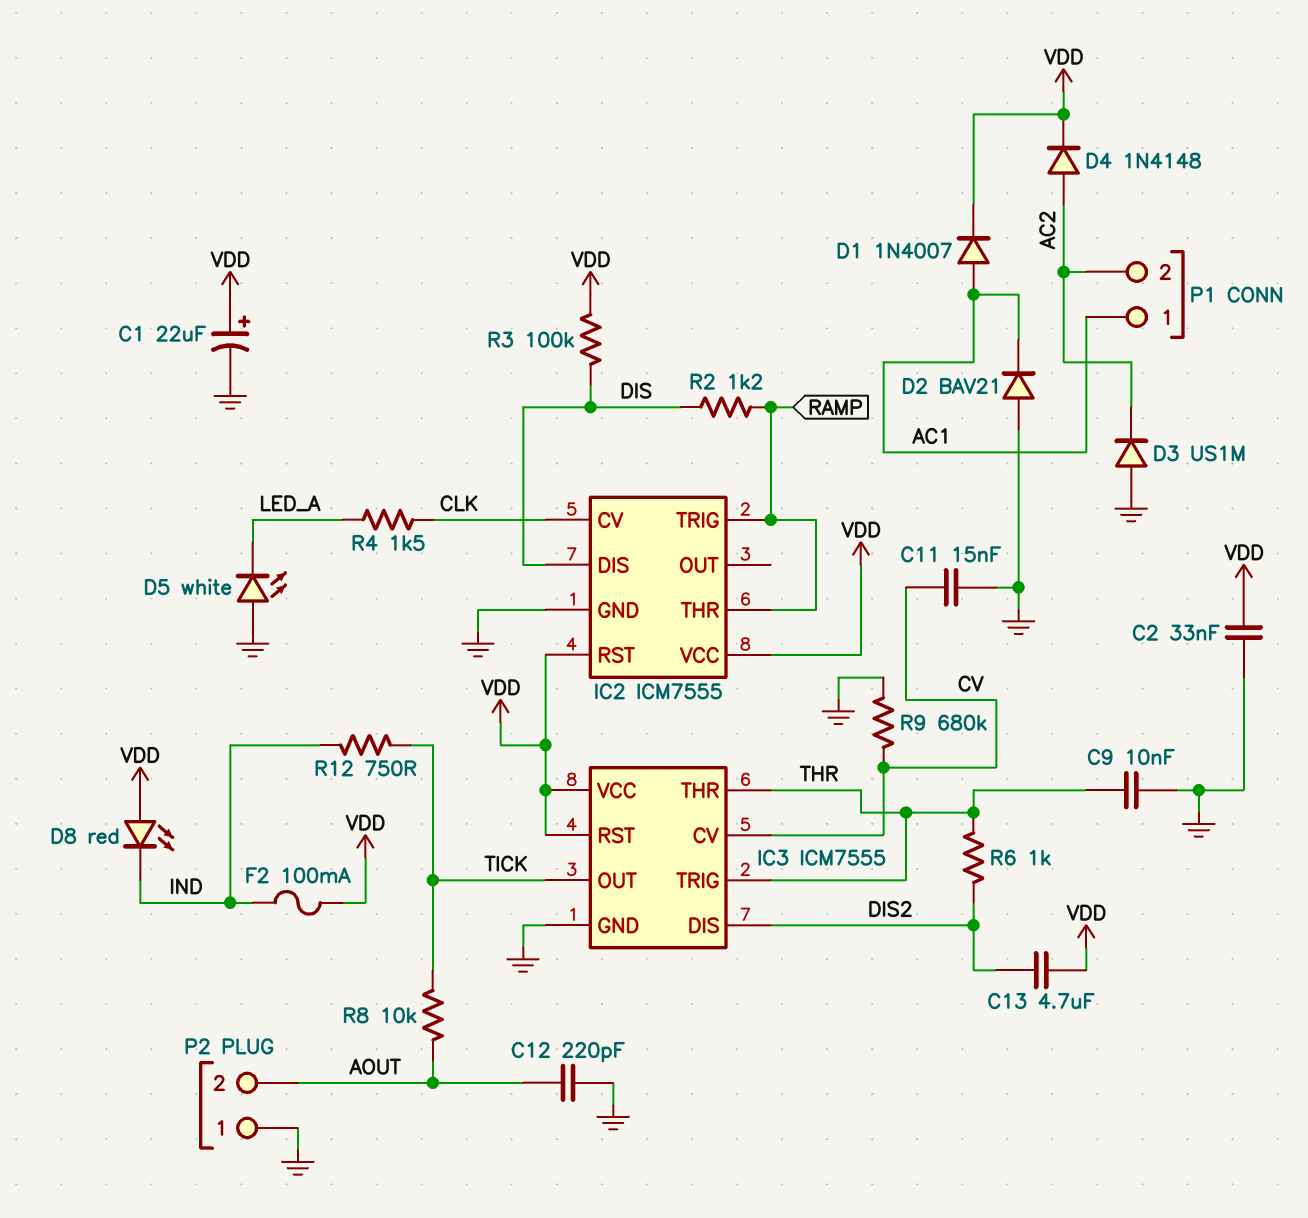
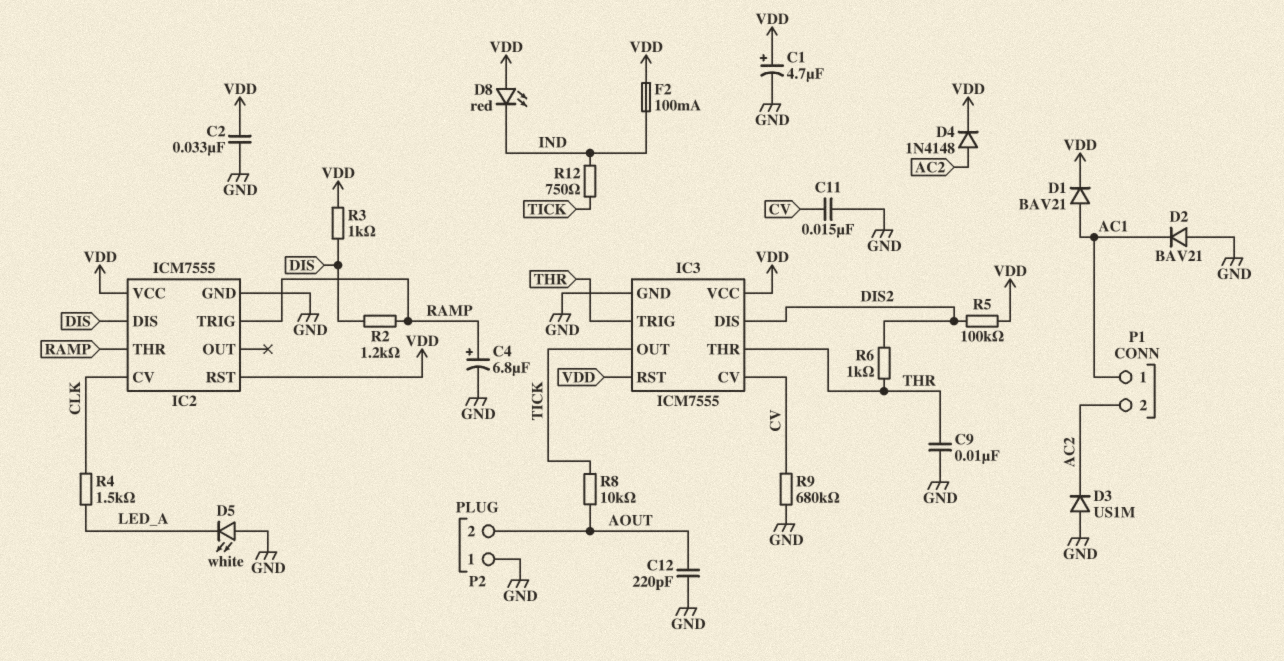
C1: 22uF (plus VDD, minus GND) -> 4.7uF (plus VDD, minus GND)
C4: none -> 6.8uF (plus RAMP, minus GND)
C13: 4.7uF (DIS2, VDD) -> none
D1: diode 1N4007 (A AC1, K VDD) -> diode BAV21 (A AC1, K VDD)
R3: 100k (DIS, VDD) -> 1k (DIS, VDD)
R5: none -> 100k (DIS2, VDD)

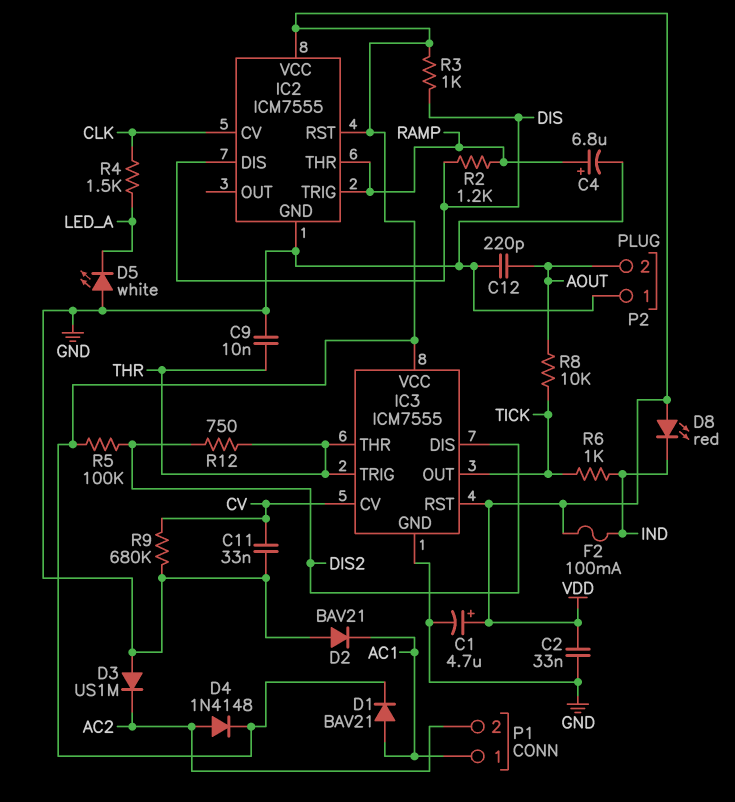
C11: 15nF (CV, GND) -> 33nF (CV, GND)
R6: 1k (DIS2, THR) -> 1k (IND, TICK)
R12: 750 (IND, TICK) -> 750 (DIS2, THR)

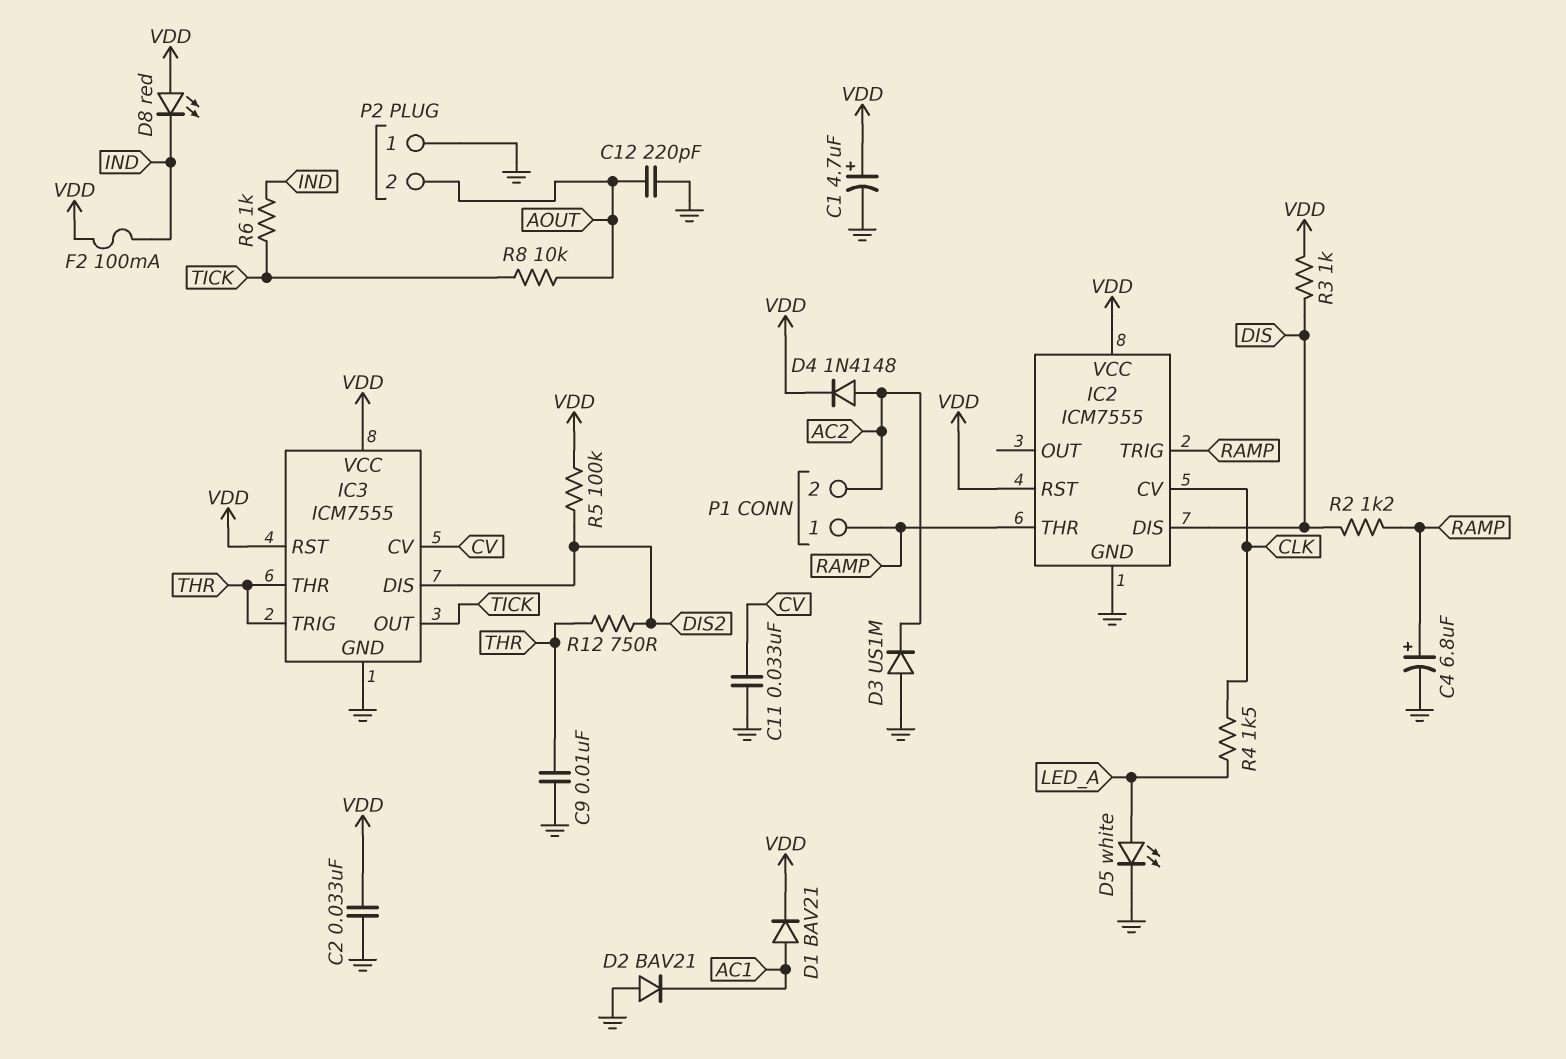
D5: LED white (A GND, K LED_A) -> LED white (A LED_A, K GND)
P1 pin 1: AC1 -> RAMP
R9: 680k (CV, GND) -> none

